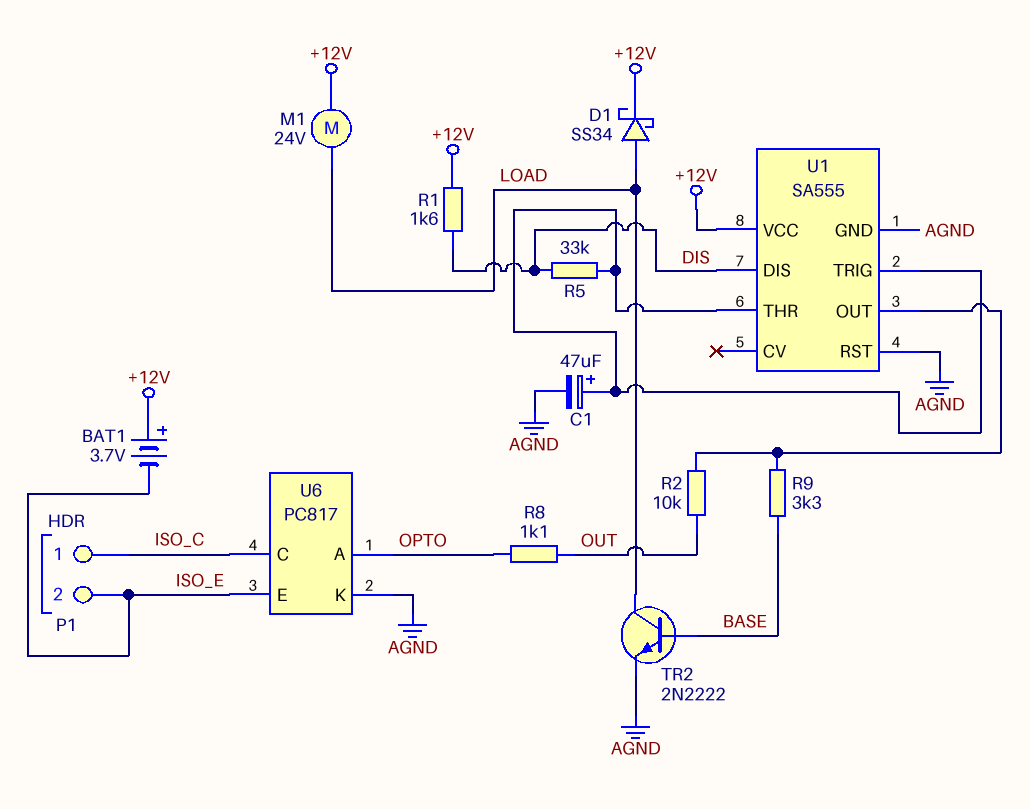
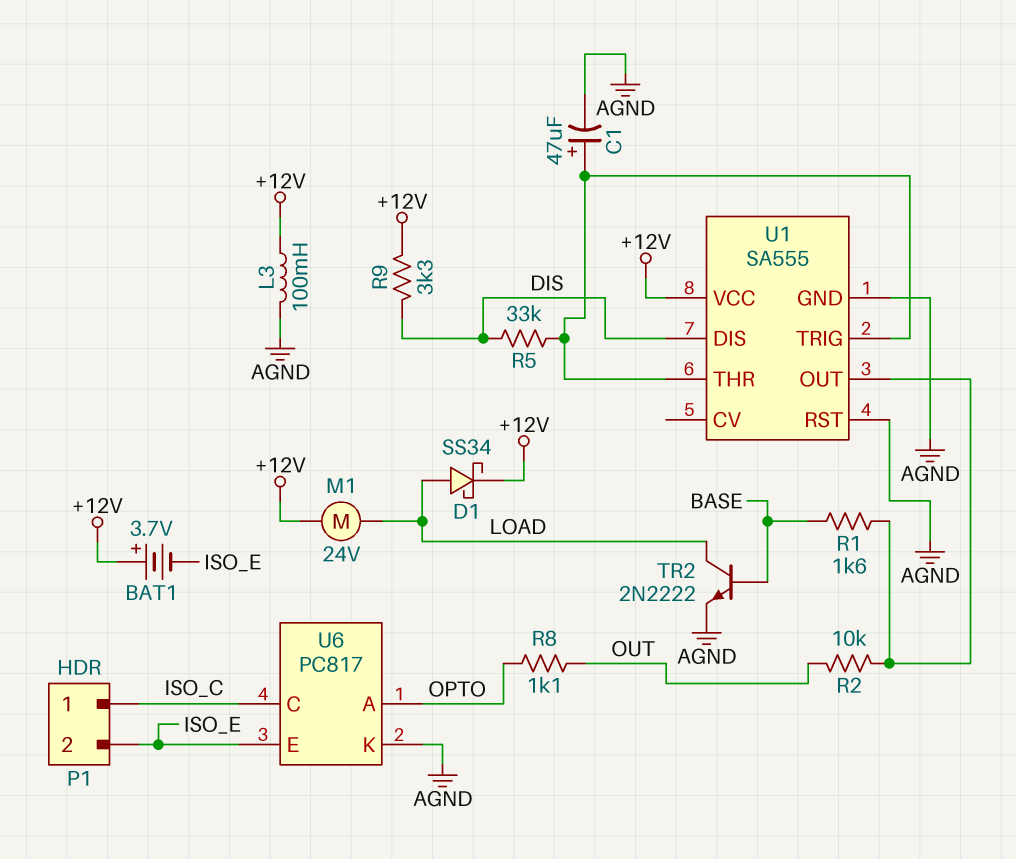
L3: none -> 100mH (+12V, AGND)
R1: 1.6k (+12V, DIS) -> 1.6k (BASE, U1/OUT)
R9: 3.3k (BASE, U1/OUT) -> 3.3k (+12V, DIS)

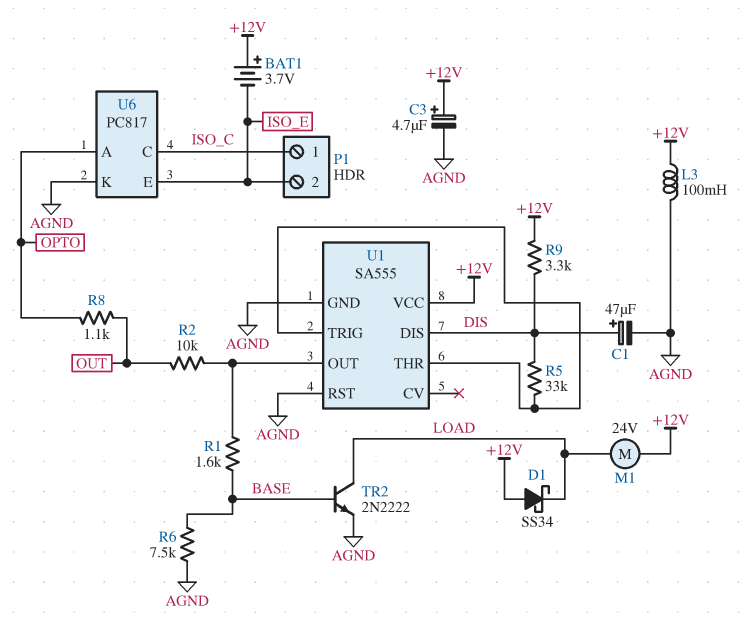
C1: 47uF (plus U1/THR, minus AGND) -> 47uF (plus DIS, minus AGND)
C3: none -> 4.7uF (plus +12V, minus AGND)
D1: schottky SS34 (A LOAD, K +12V) -> schottky SS34 (A +12V, K LOAD)
R6: none -> 7.5k (AGND, BASE)

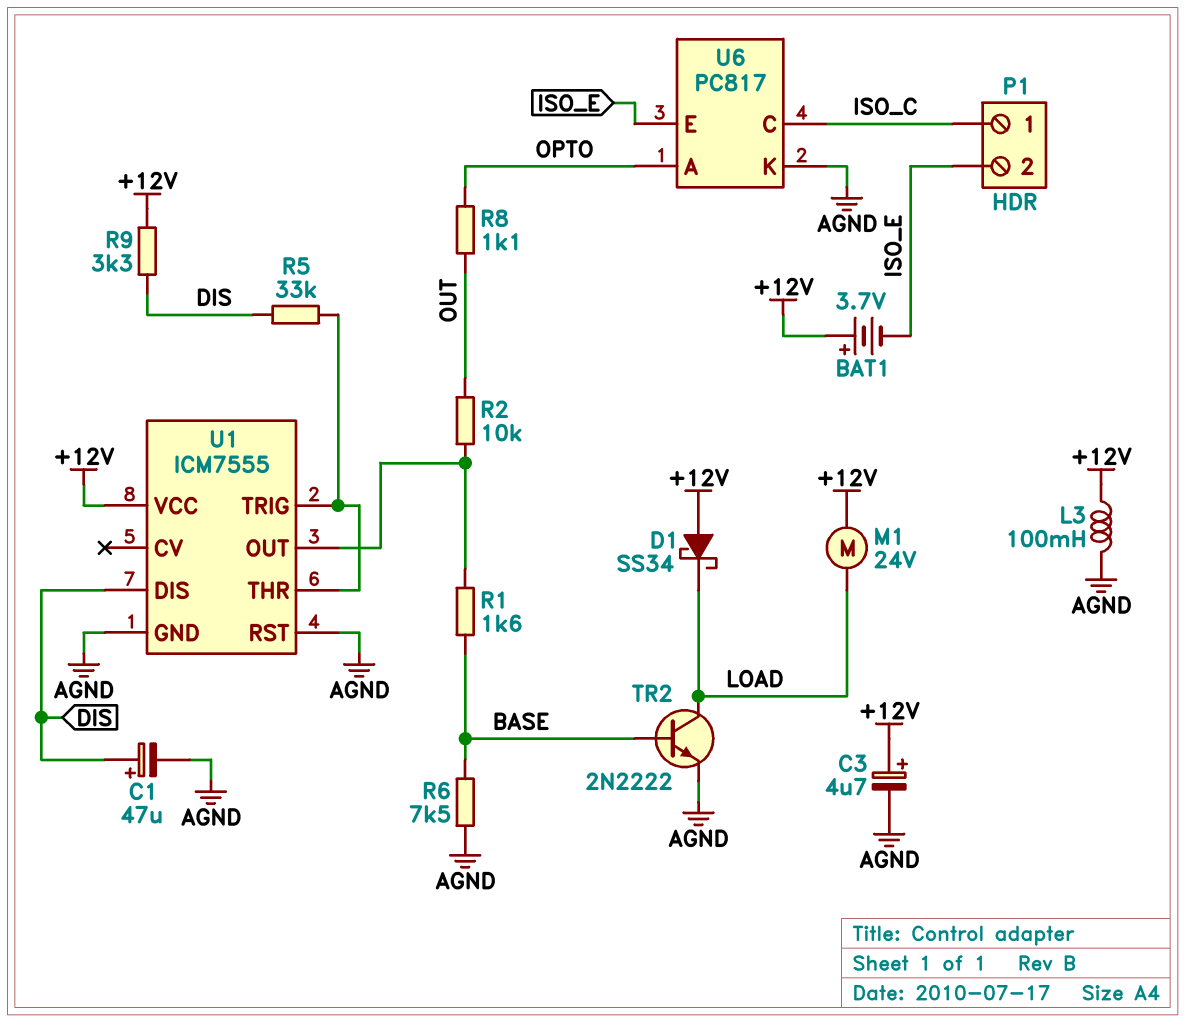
U1: SA555 -> ICM7555

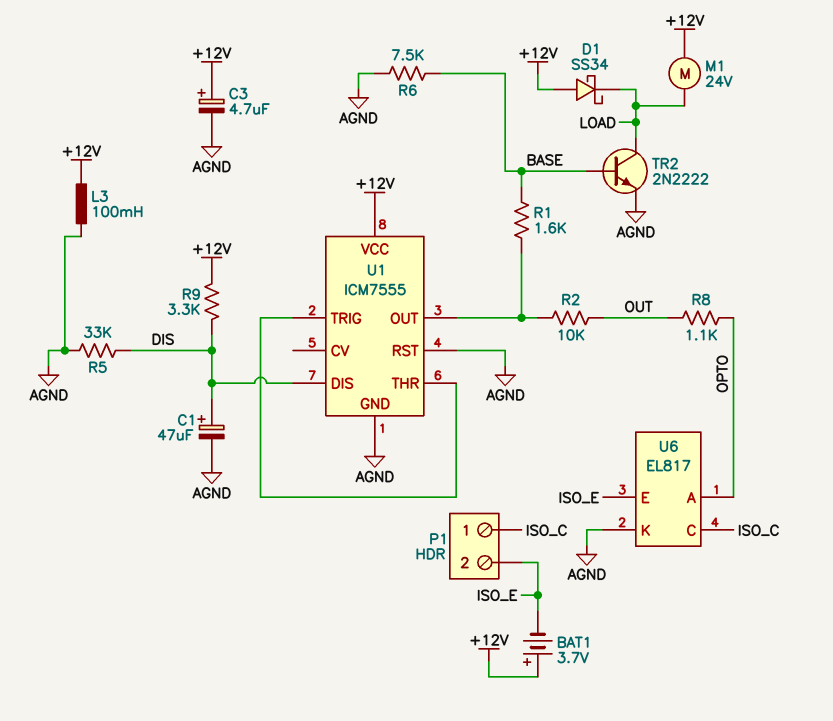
R5: 33k (DIS, U1/THR) -> 33k (AGND, DIS)
U6: PC817 -> EL817

